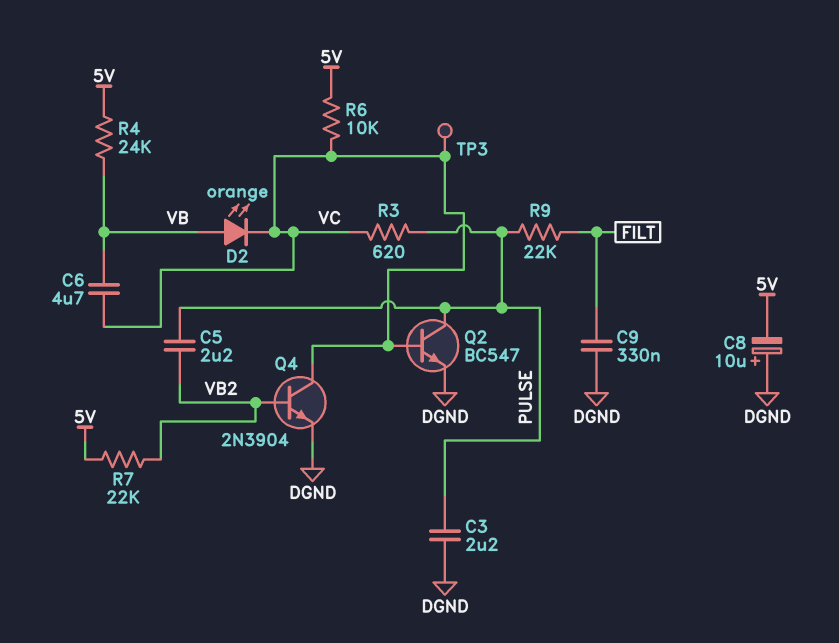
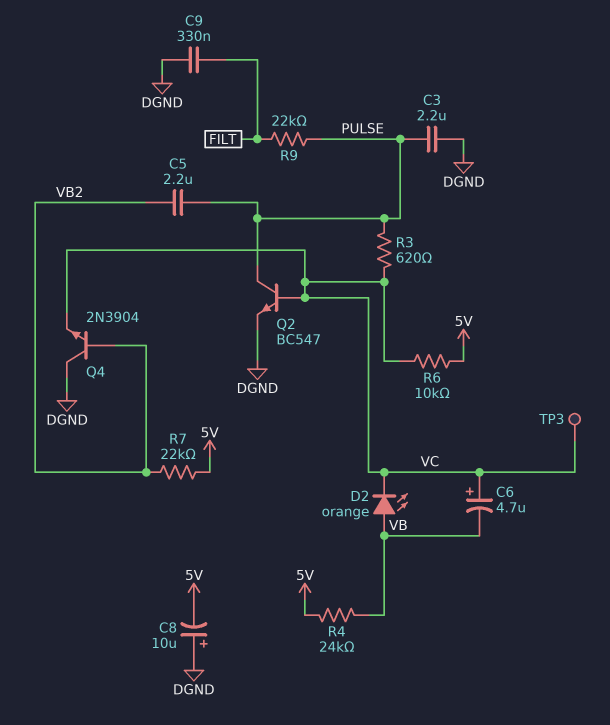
C6: 4.7uF (VB, VC) -> 4.7uF (plus VC, minus VB)
Q4: NPN 2N3904 (B VB2, C VC, E DGND) -> NPN 2N3904 (B VB2, C DGND, E VC)

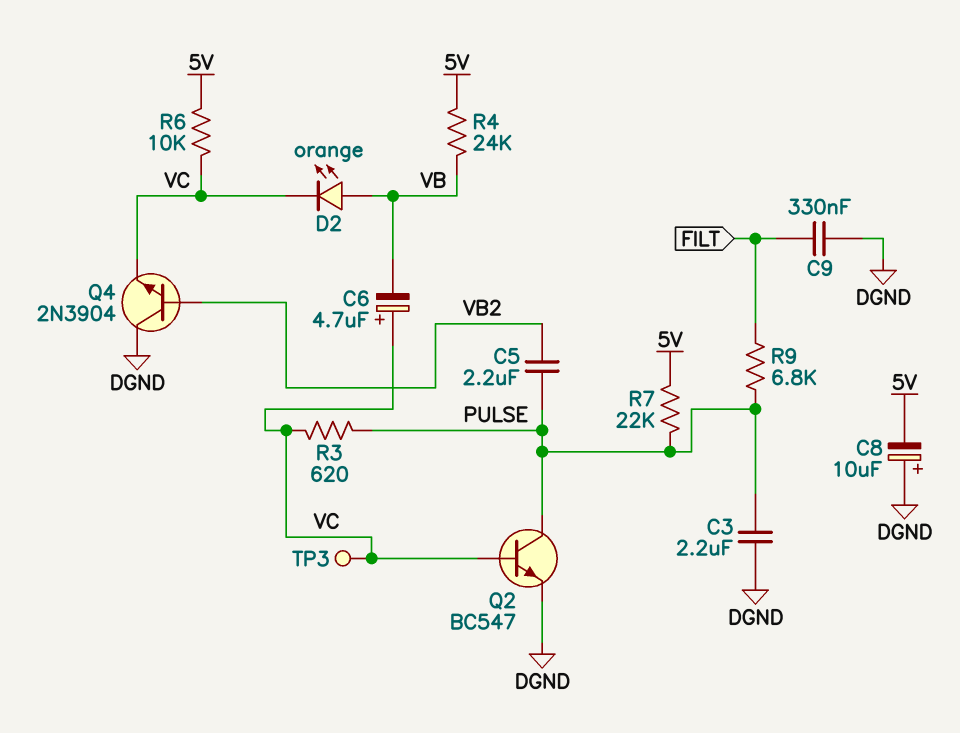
R7: 22k (5V, VB2) -> 22k (5V, PULSE)
R9: 22k (FILT, PULSE) -> 6.8k (FILT, PULSE)

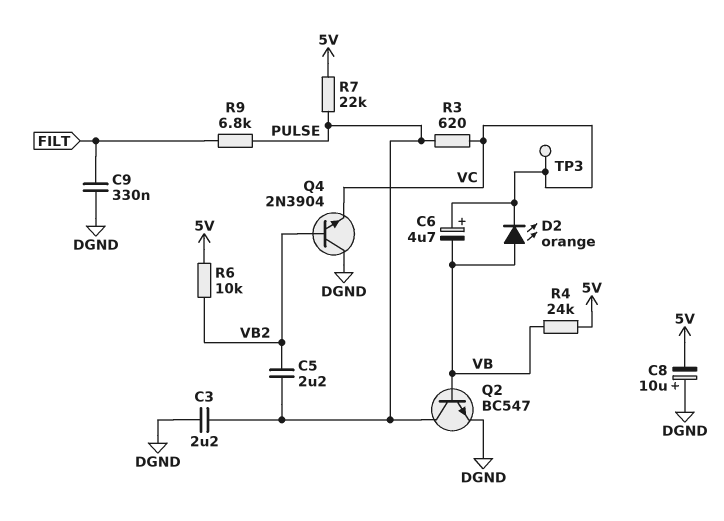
Q2: NPN BC547 (B VC, C PULSE, E DGND) -> NPN BC547 (B VB, C PULSE, E DGND)
R6: 10k (5V, VC) -> 10k (5V, VB2)

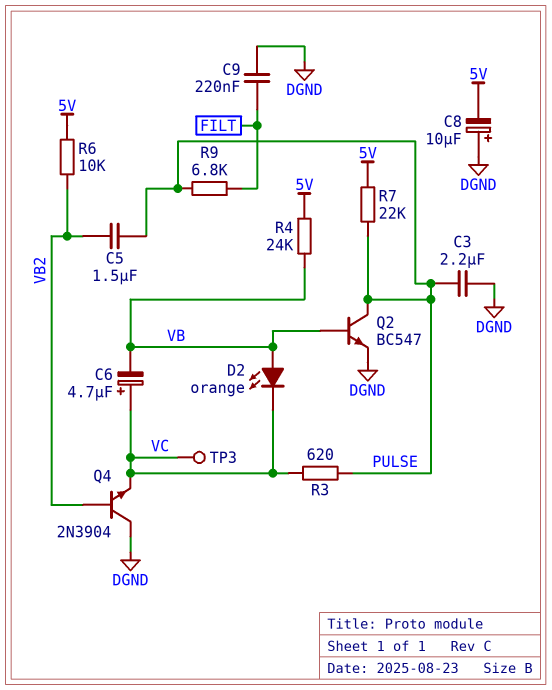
C5: 2.2uF (PULSE, VB2) -> 1.5uF (PULSE, VB2)
C9: 330nF (DGND, FILT) -> 220nF (DGND, FILT)

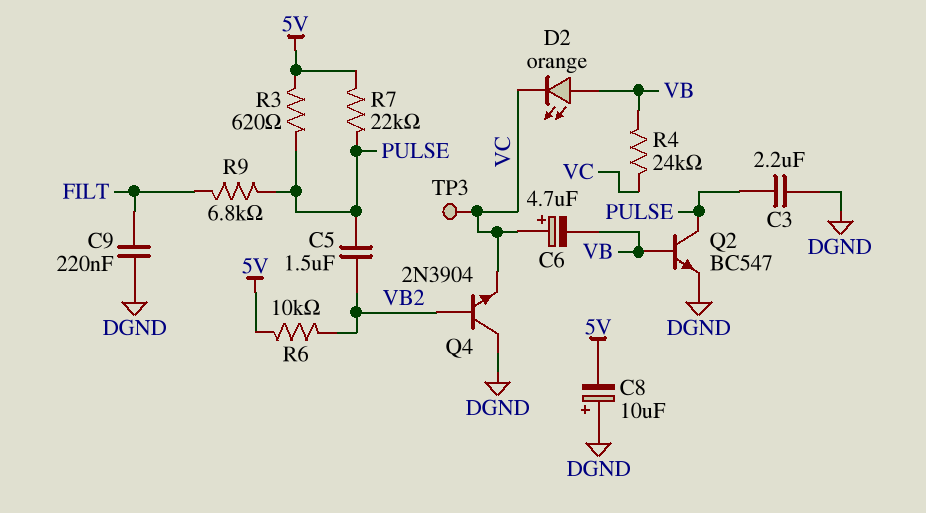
R3: 620 (PULSE, VC) -> 620 (5V, PULSE)
R4: 24k (5V, VB) -> 24k (VB, VC)

